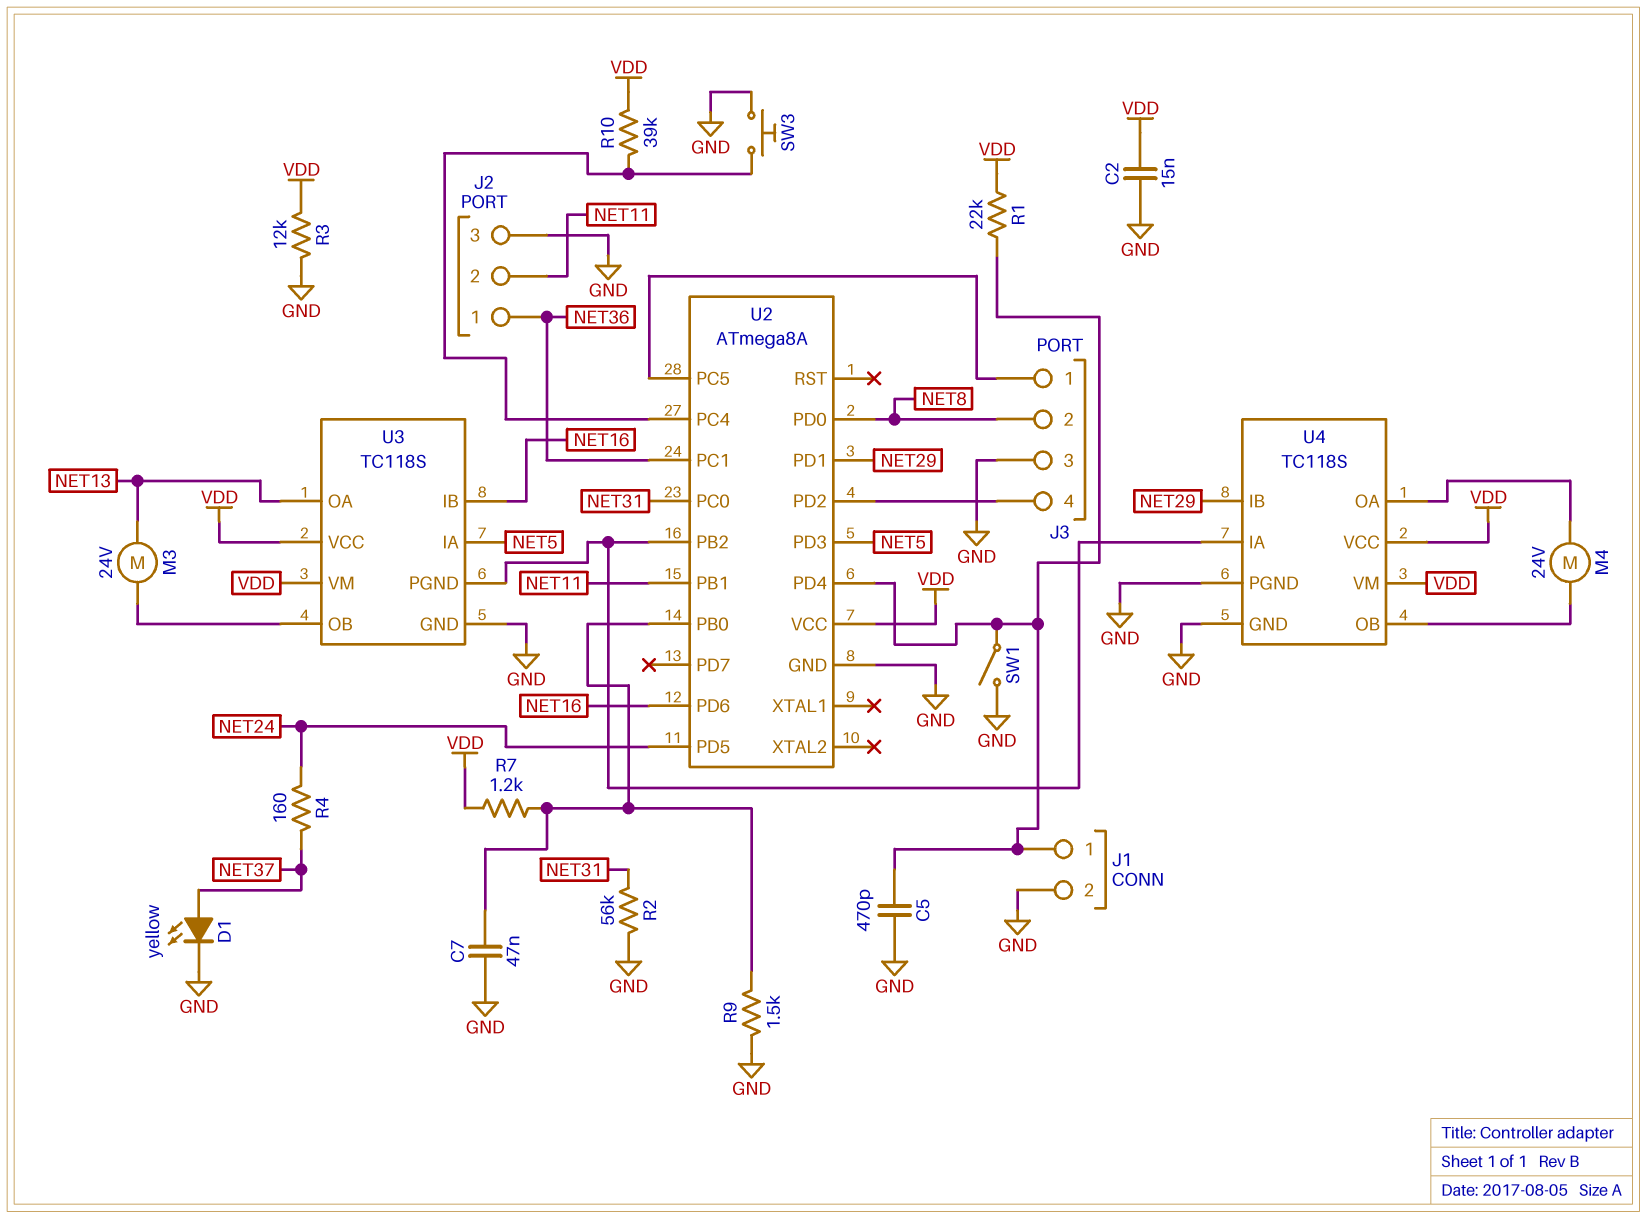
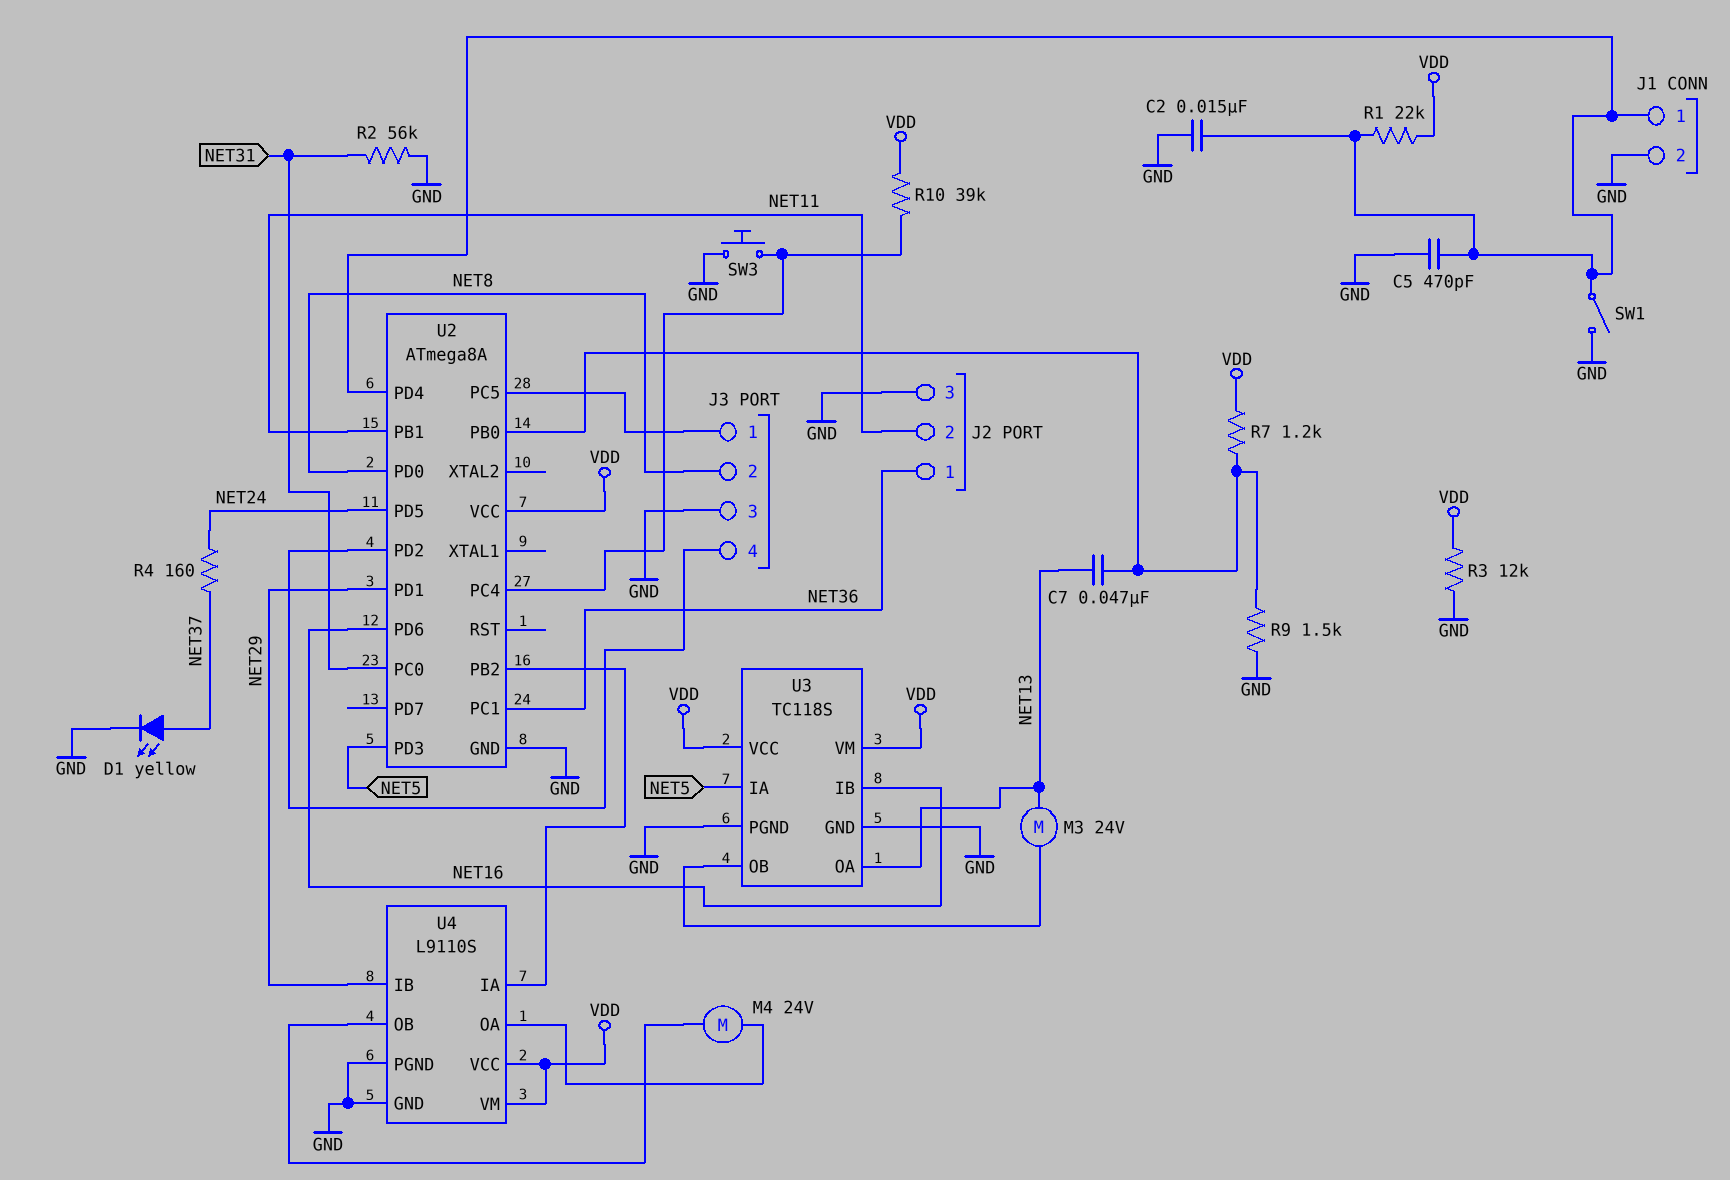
C2: 15nF (GND, VDD) -> 15nF (GND, J1/1)
C7: 47nF (GND, U2/PB0) -> 47nF (NET13, U2/PB0)
U3 pin PGND: U2/PB2 -> GND
U4: TC118S -> L9110S

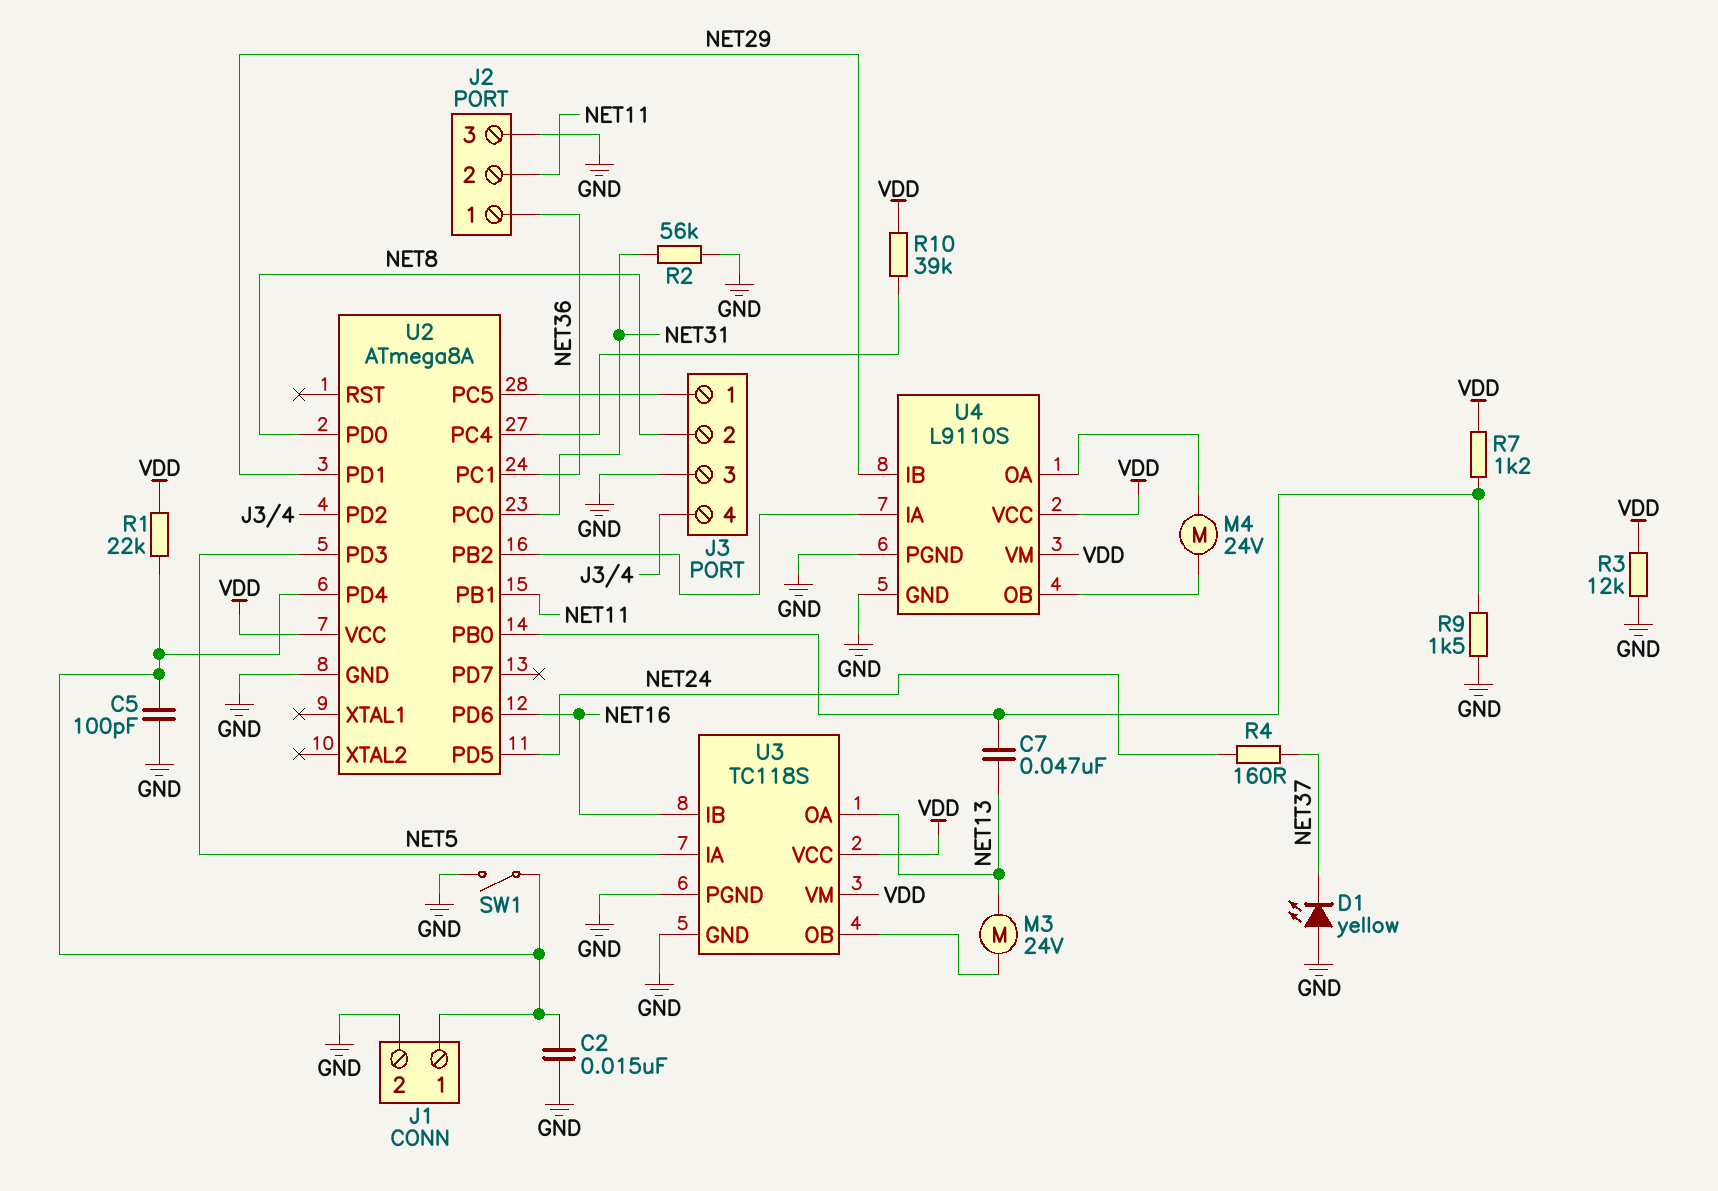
C5: 470pF (GND, J1/1) -> 100pF (GND, J1/1)
D1: LED yellow (A NET37, K GND) -> LED yellow (A GND, K NET37)
SW3: button (GND, U2/PC4) -> none

